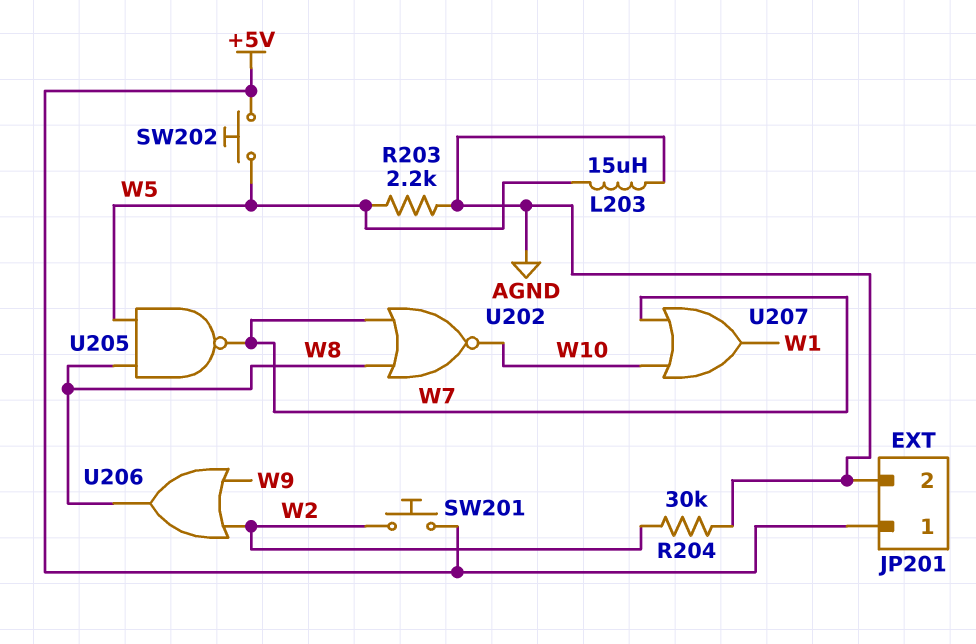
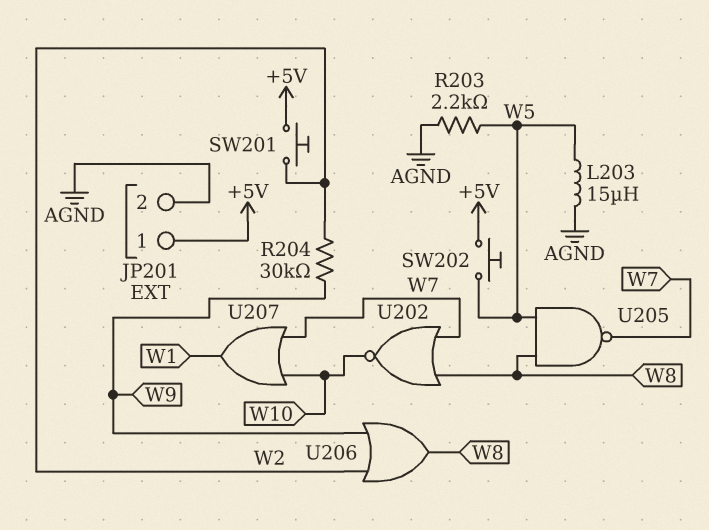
R204: 30k (AGND, W2) -> 30k (W2, W9)

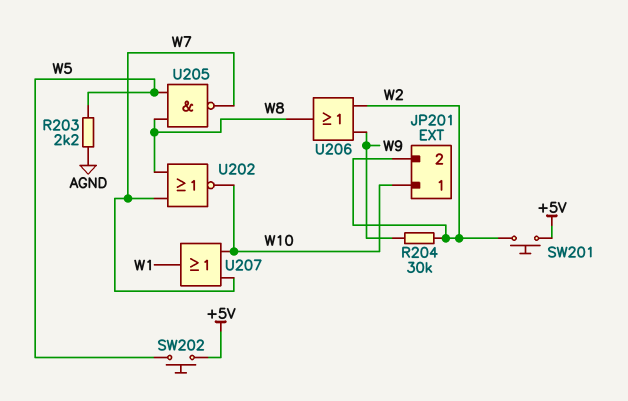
JP201 pin 1: +5V -> W10
JP201 pin 2: AGND -> W2
L203: 15uH (AGND, W5) -> none

